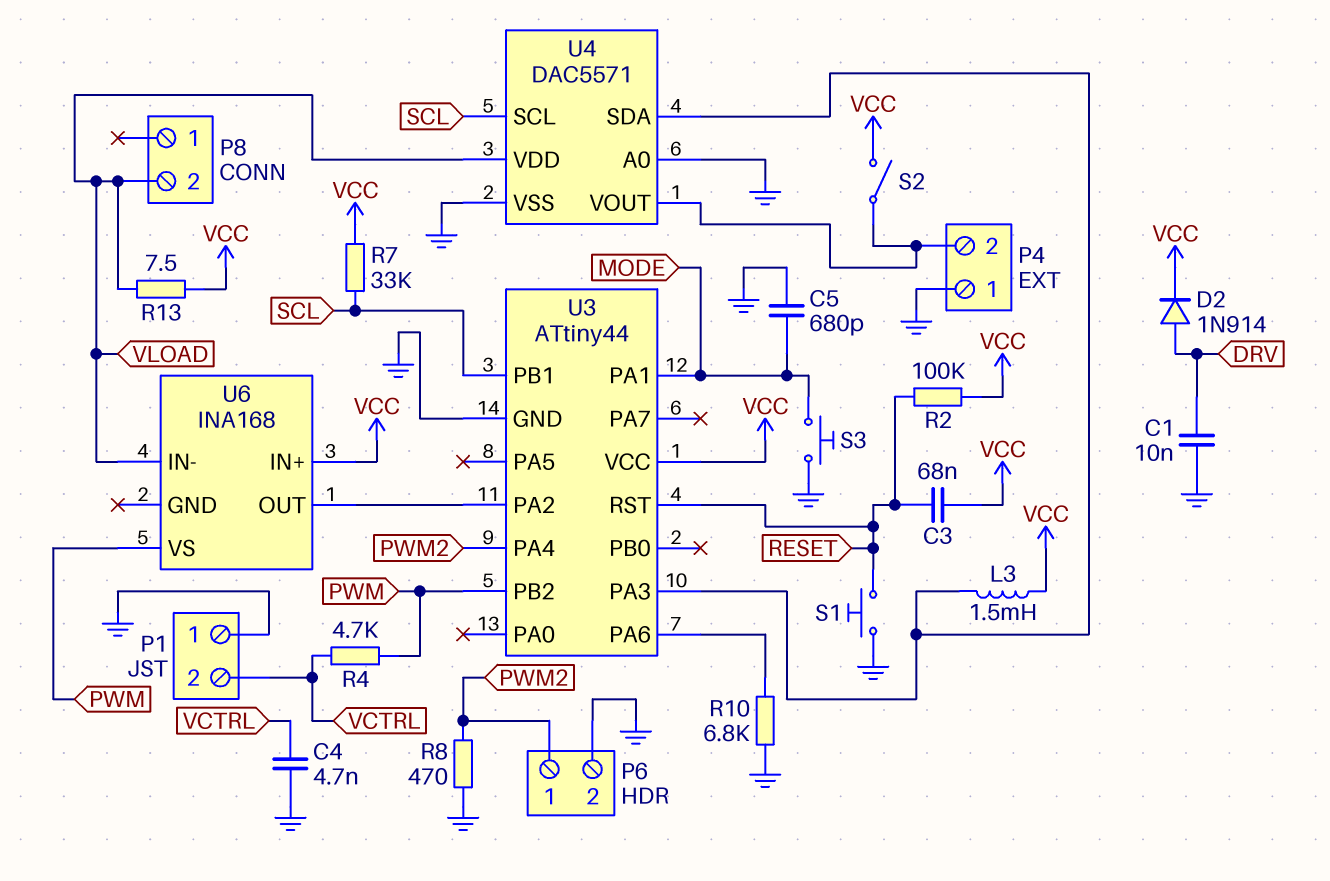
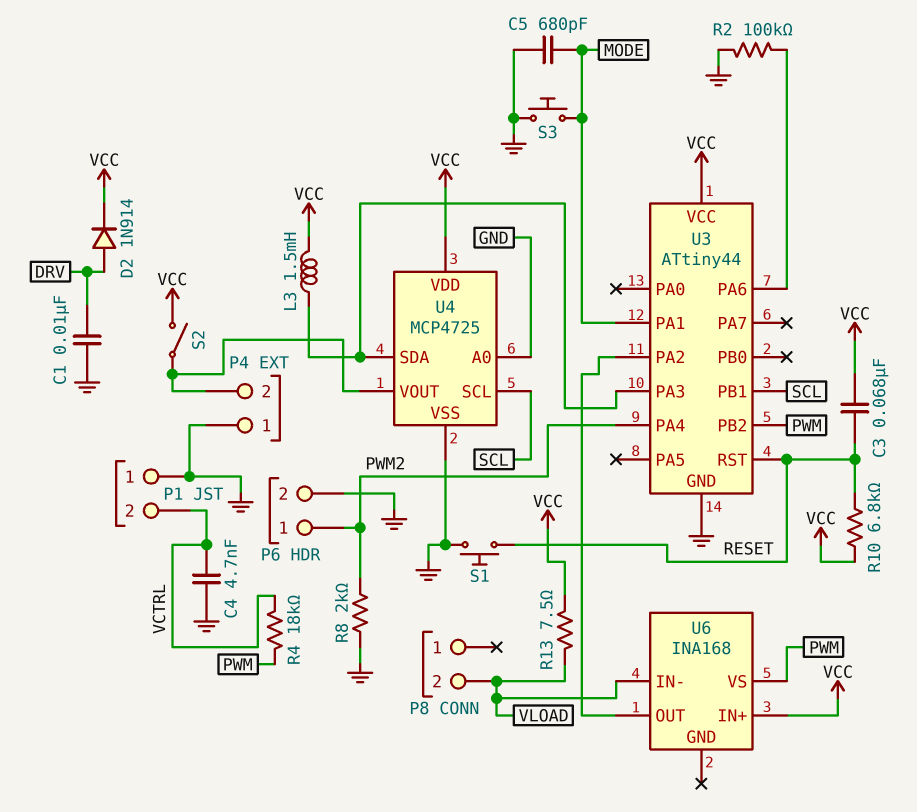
R2: 100k (RESET, VCC) -> 100k (GND, U3/PA6)
R4: 4.7k (PWM, VCTRL) -> 18k (PWM, VCTRL)
R7: 33k (SCL, VCC) -> none
R8: 470 (GND, PWM2) -> 2k (GND, PWM2)
R10: 6.8k (GND, U3/PA6) -> 6.8k (RESET, VCC)
U4: DAC5571 -> MCP4725
U4 pin VDD: VLOAD -> VCC

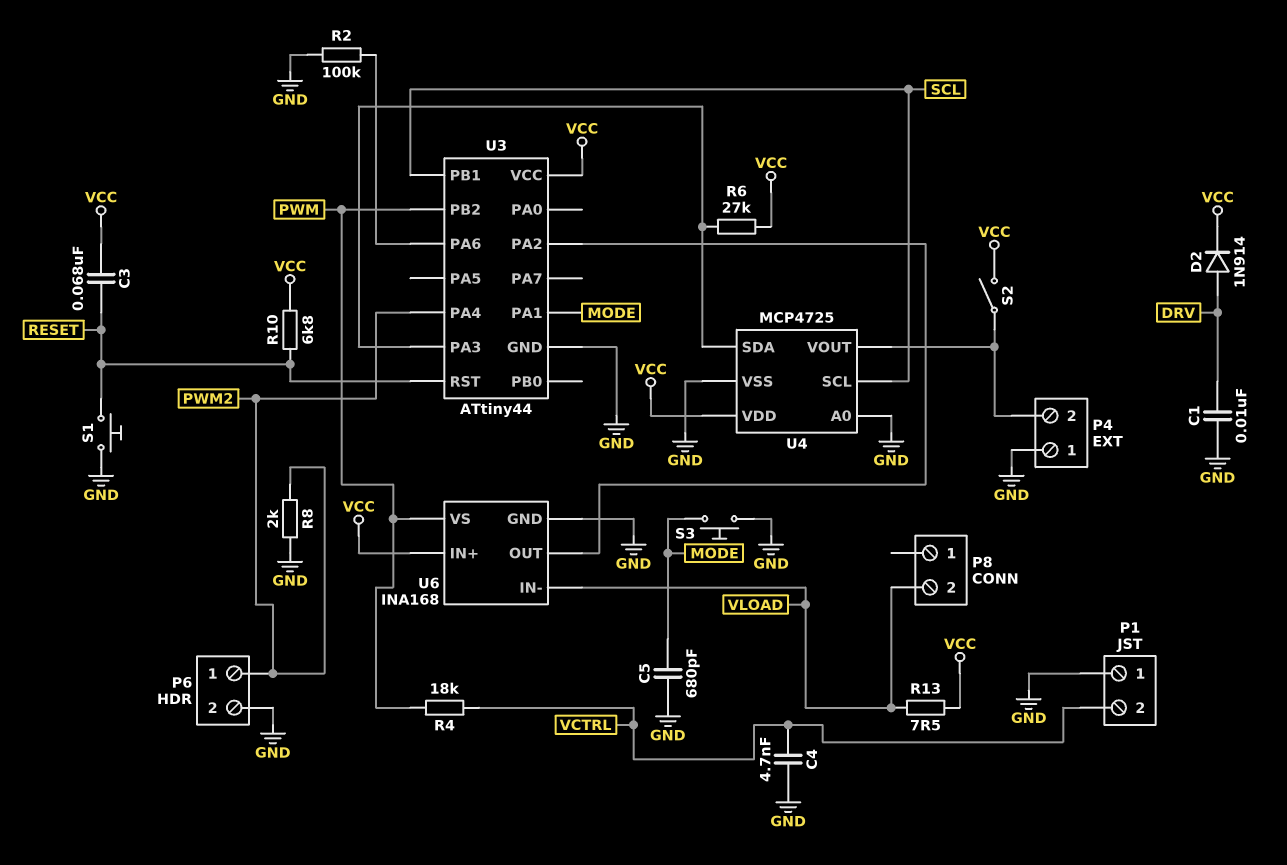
L3: 1.5mH (U3/PA3, VCC) -> none
R6: none -> 27k (U3/PA3, VCC)
U6 pin GND: none -> GND

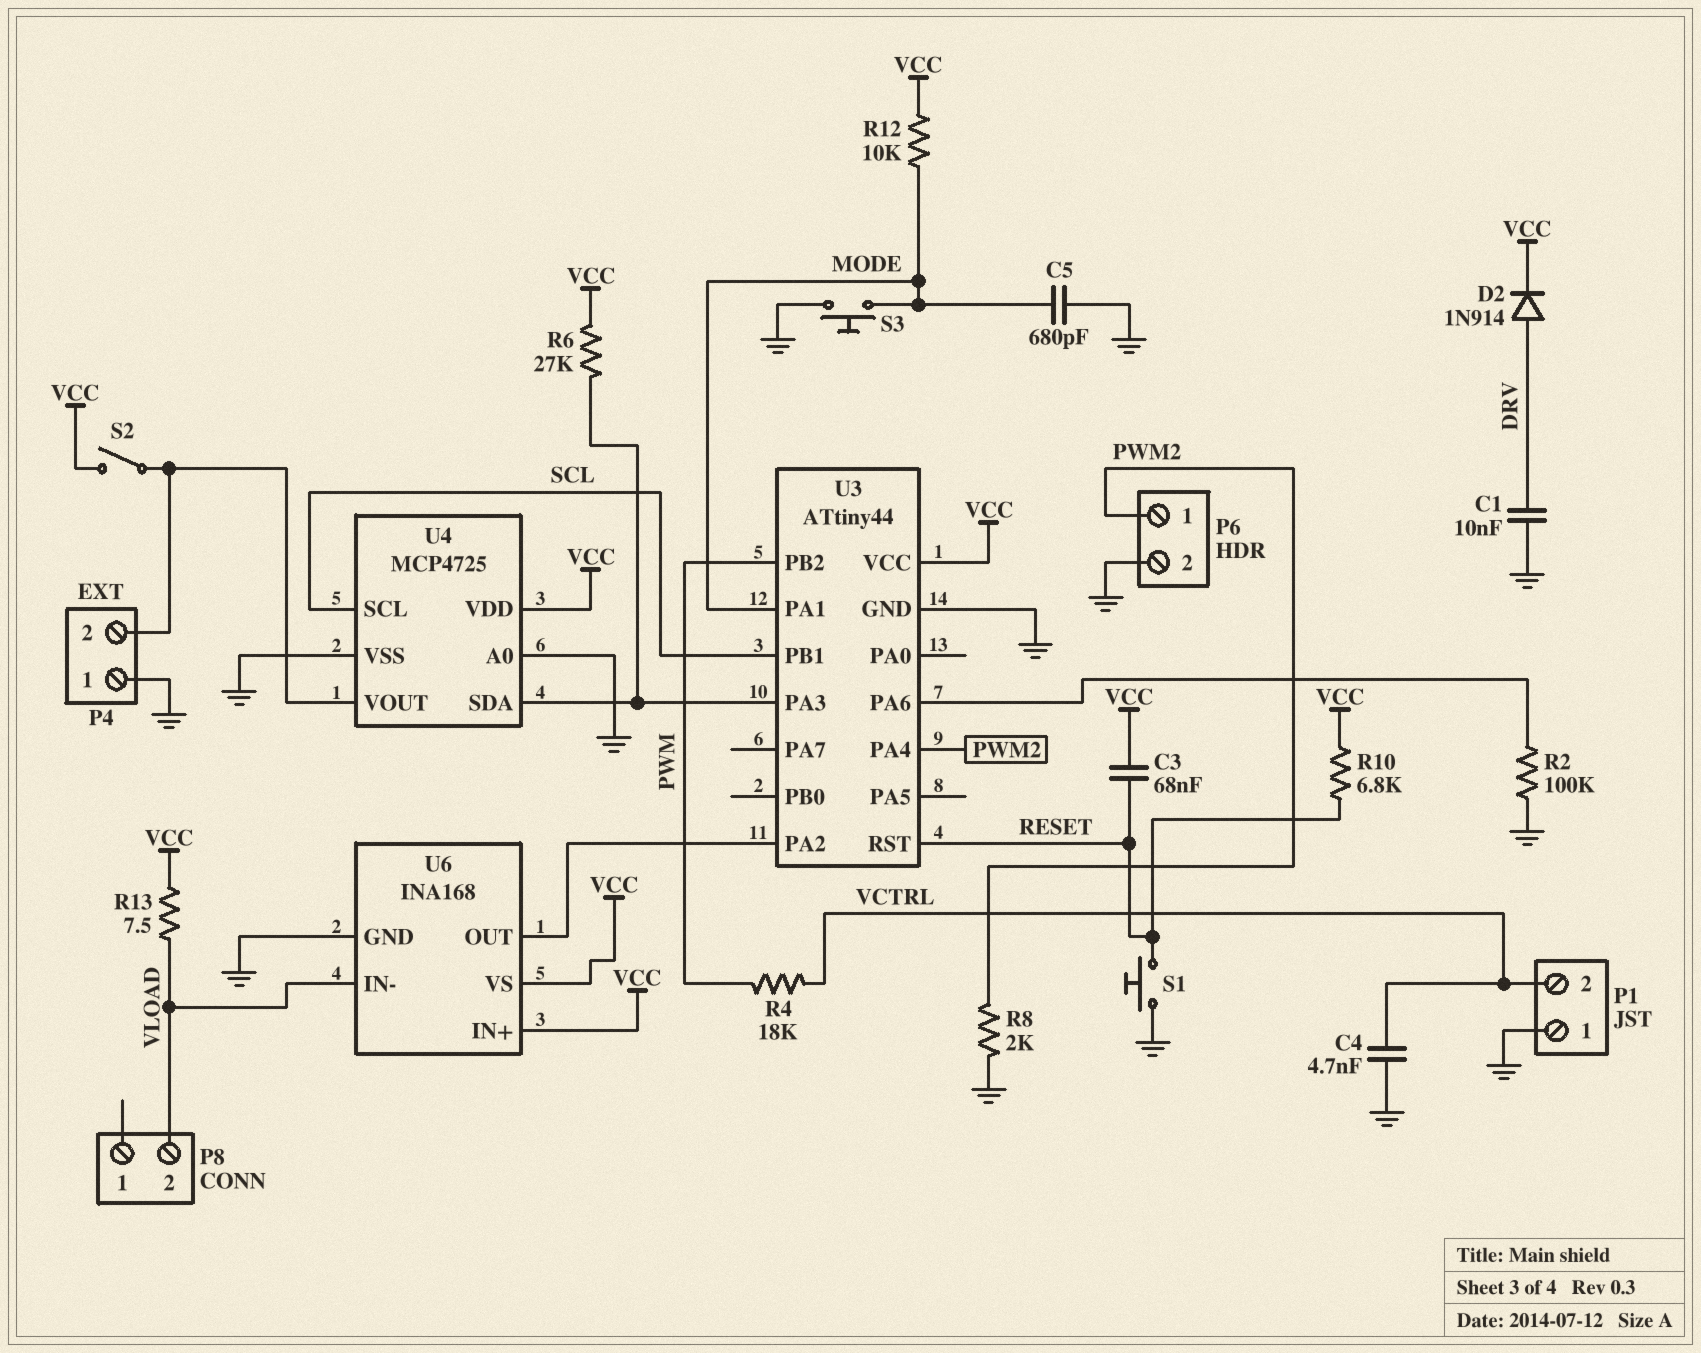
R12: none -> 10k (MODE, VCC)
U6 pin VS: PWM -> VCC

